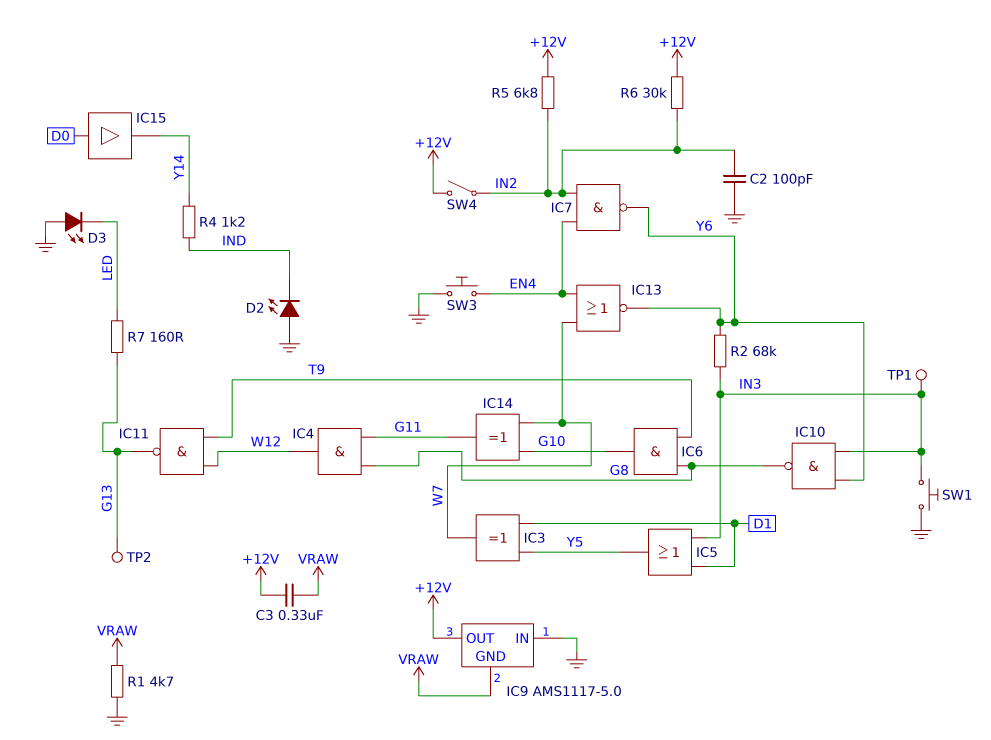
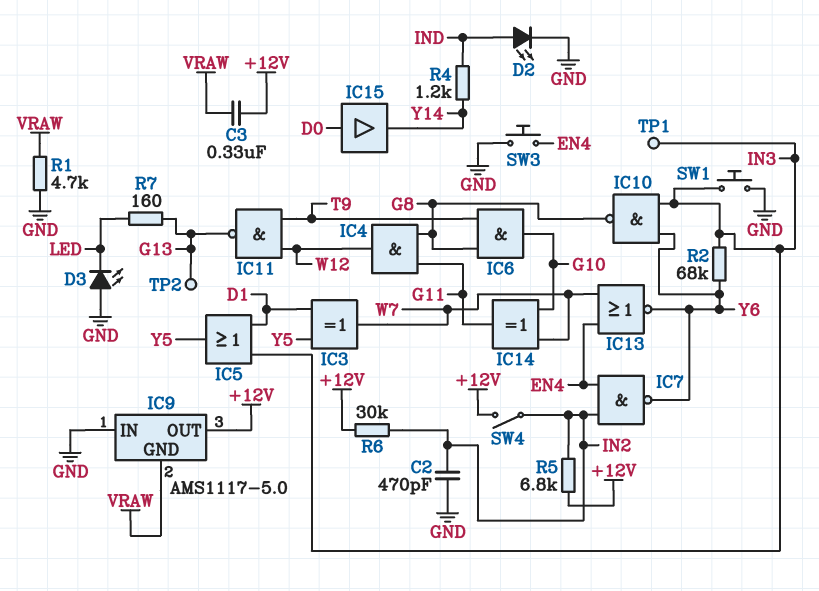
C2: 100pF (GND, IN2) -> 470pF (GND, IN2)
D2: LED (A GND, K IND) -> LED (A IND, K GND)

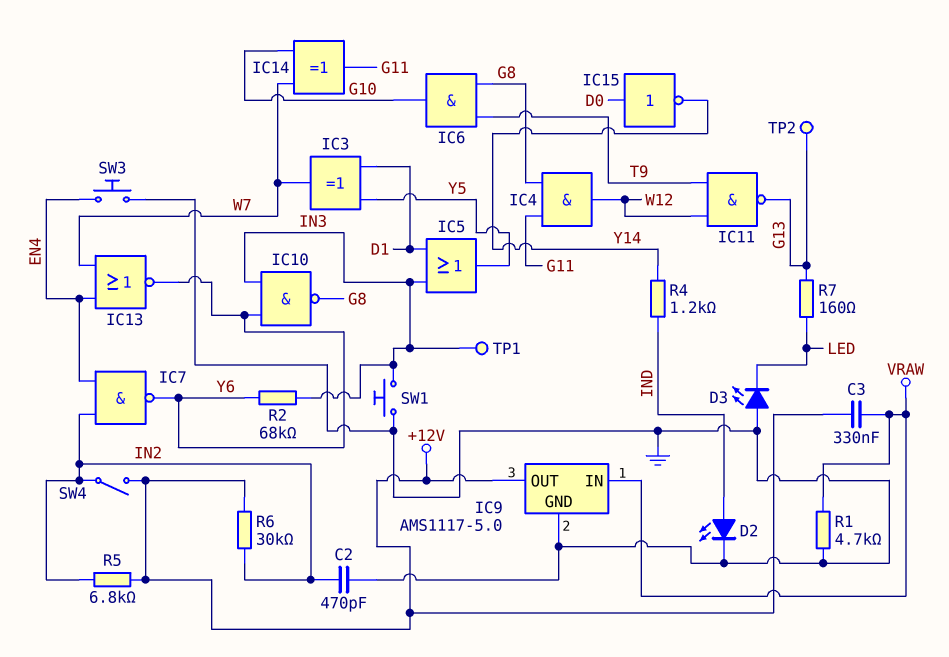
IC9 pin GND: VRAW -> GND
IC9 pin IN: GND -> VRAW
IC15: buffer (in D0, out Y14) -> NOT (in D0, out Y14)

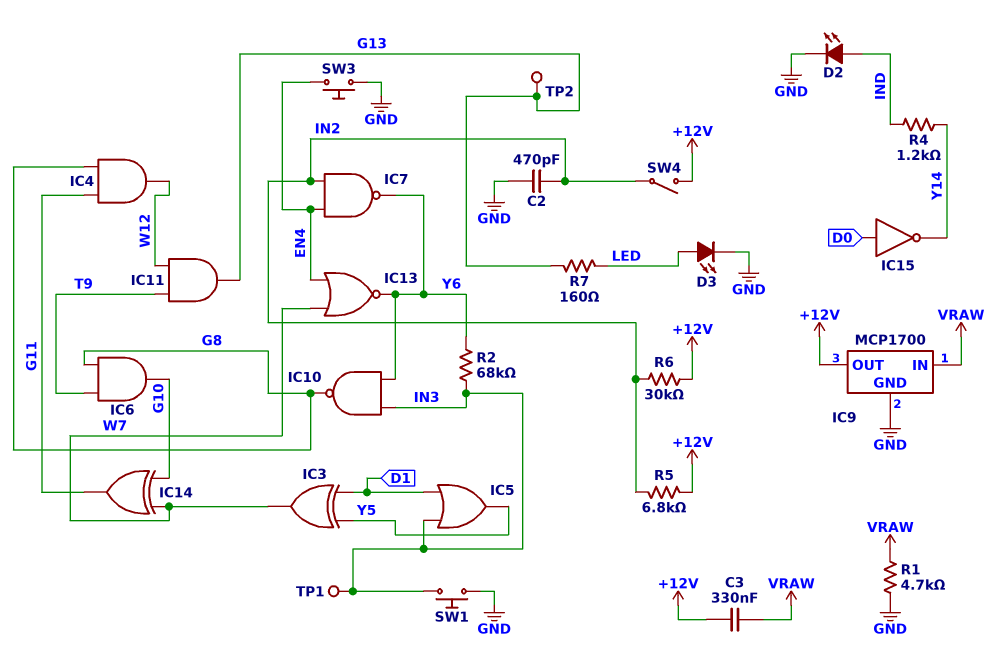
D3: LED (A GND, K LED) -> LED (A LED, K GND)
IC9: AMS1117-5.0 -> MCP1700
IC11: NAND (in T9, in W12, out G13) -> AND (in T9, in W12, out G13)

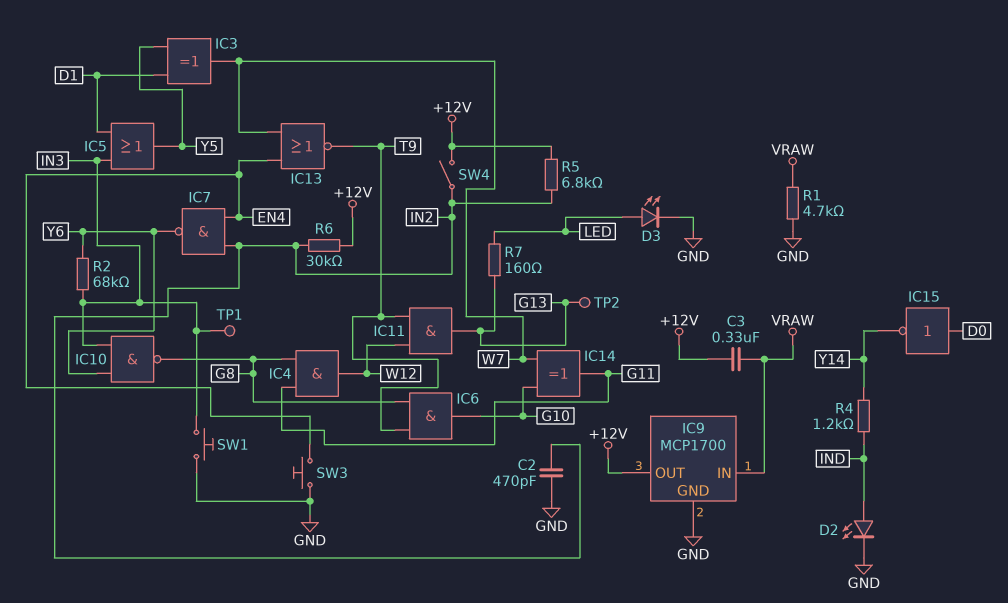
IC13: NOR (in EN4, in W7, out Y6) -> NOR (in EN4, in W7, out T9)

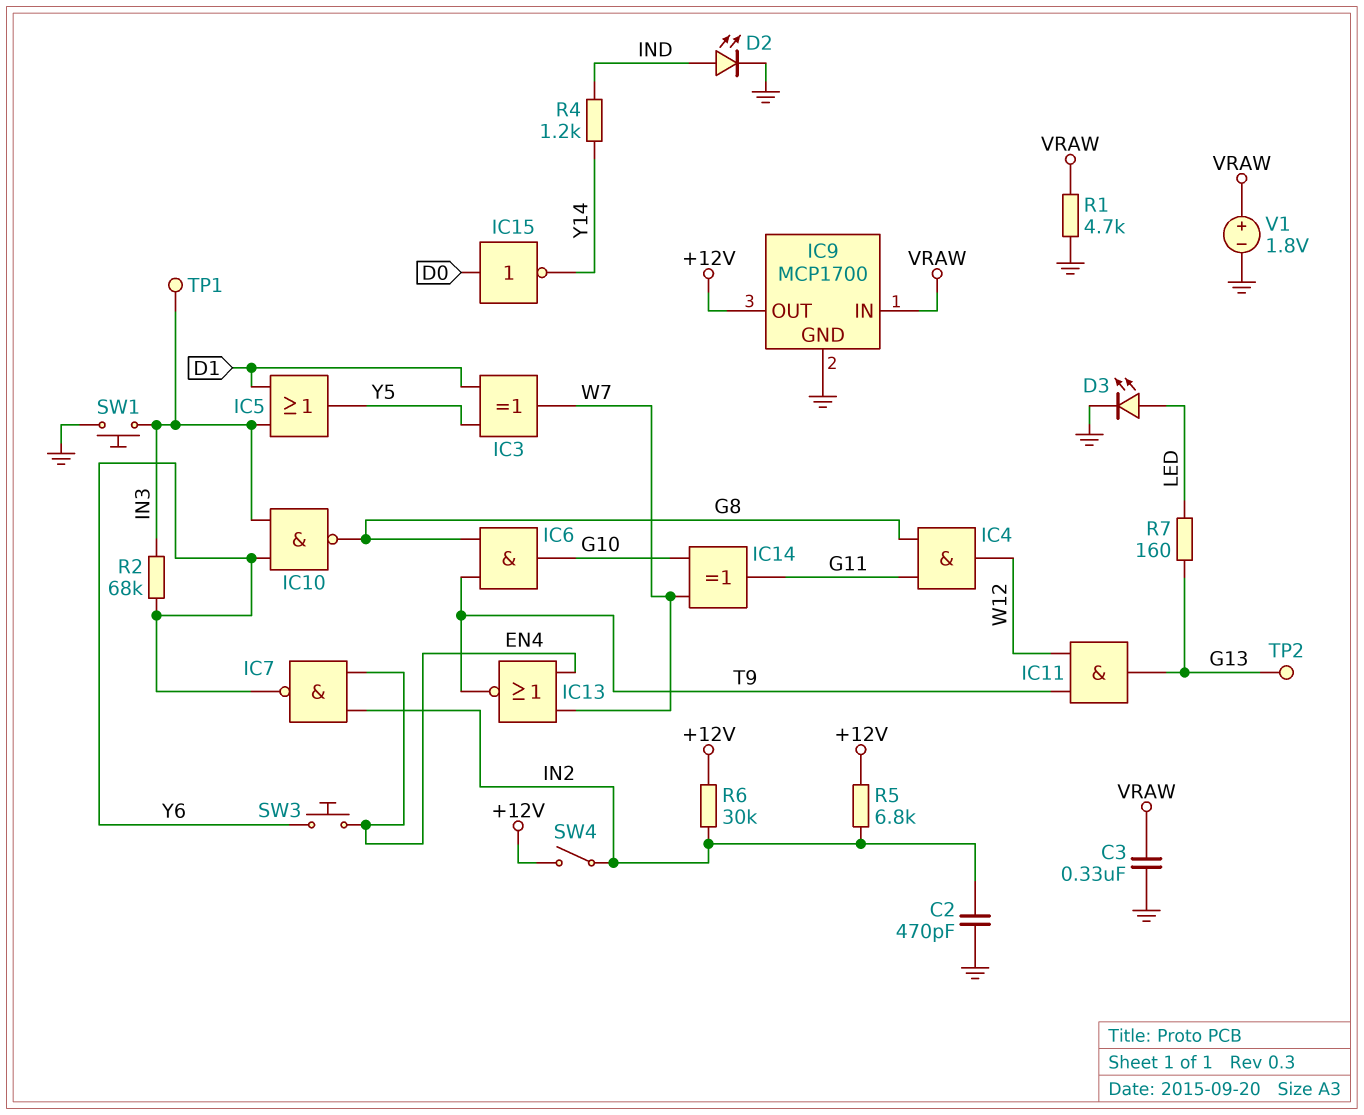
C3: 330nF (+12V, VRAW) -> 330nF (GND, VRAW)
SW3: button (EN4, GND) -> button (EN4, Y6)
V1: none -> 1.8V (plus VRAW, minus GND)

